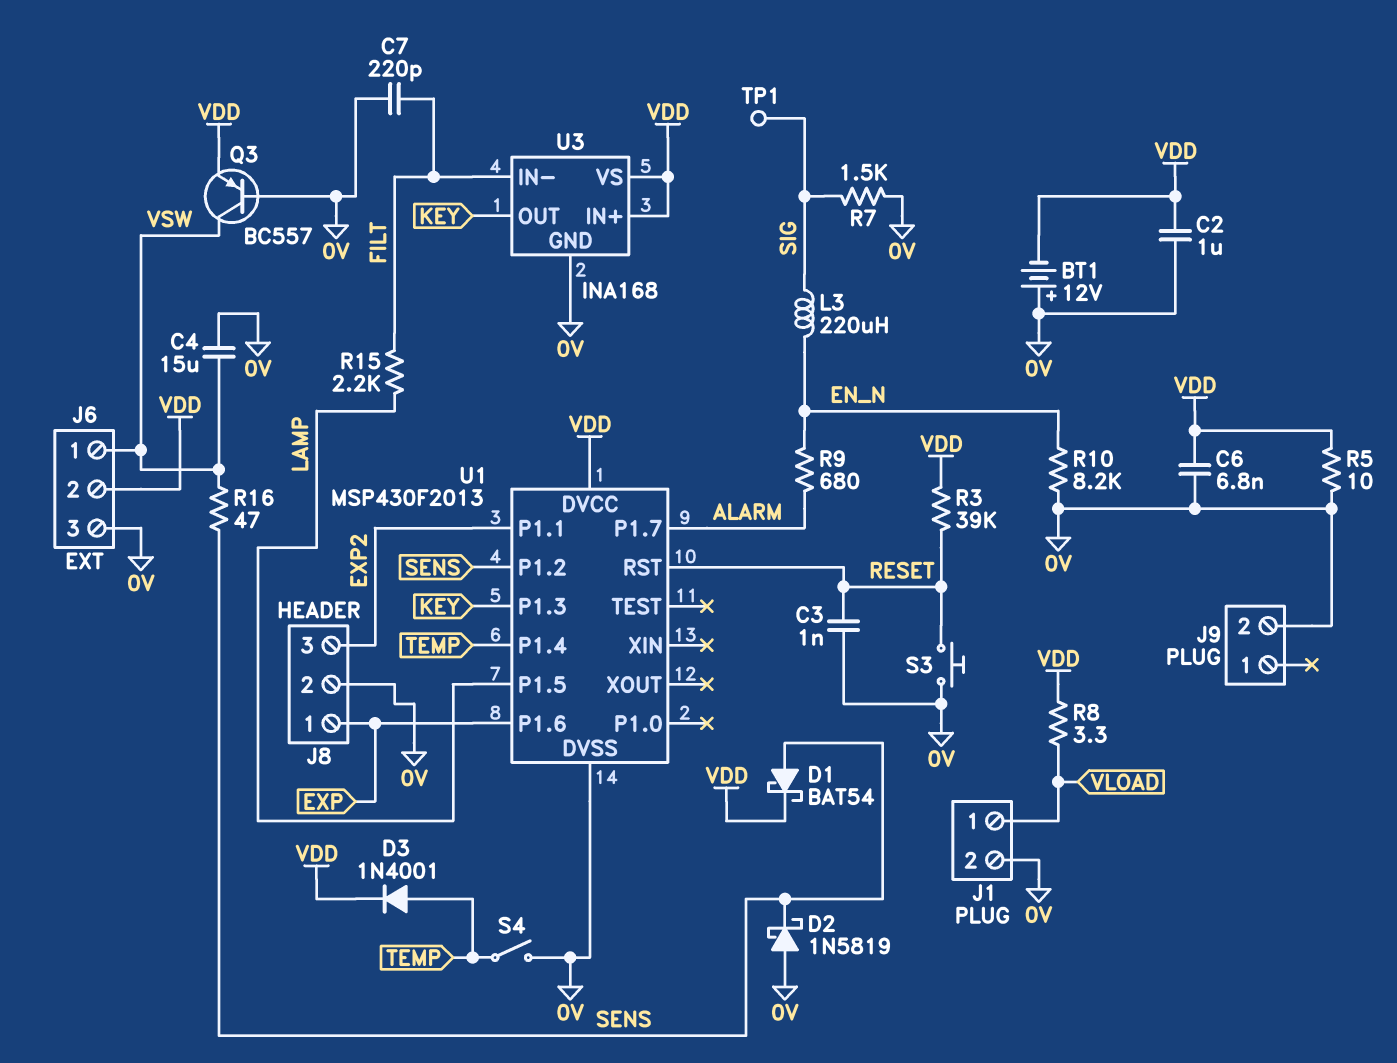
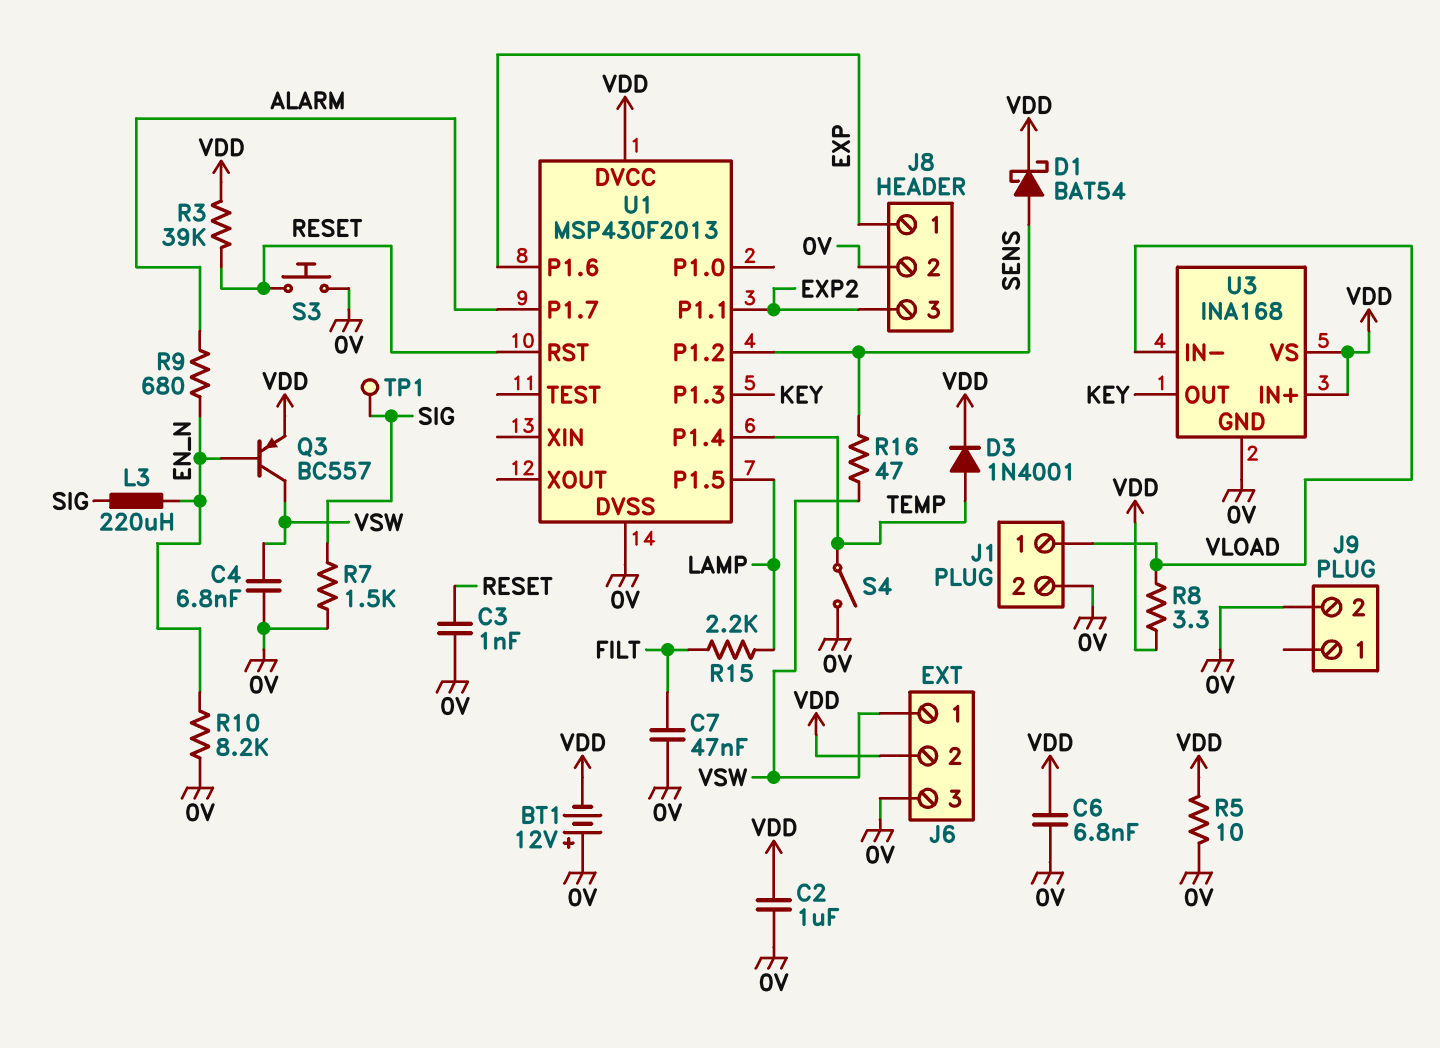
C4: 15uF (0V, VSW) -> 6.8nF (0V, VSW)
C7: 220pF (0V, FILT) -> 47nF (0V, FILT)
D2: schottky 1N5819 (A 0V, K SENS) -> none
Q3: PNP BC557 (B 0V, C VSW, E VDD) -> PNP BC557 (B EN_N, C VSW, E VDD)
U3 pin IN-: FILT -> VLOAD

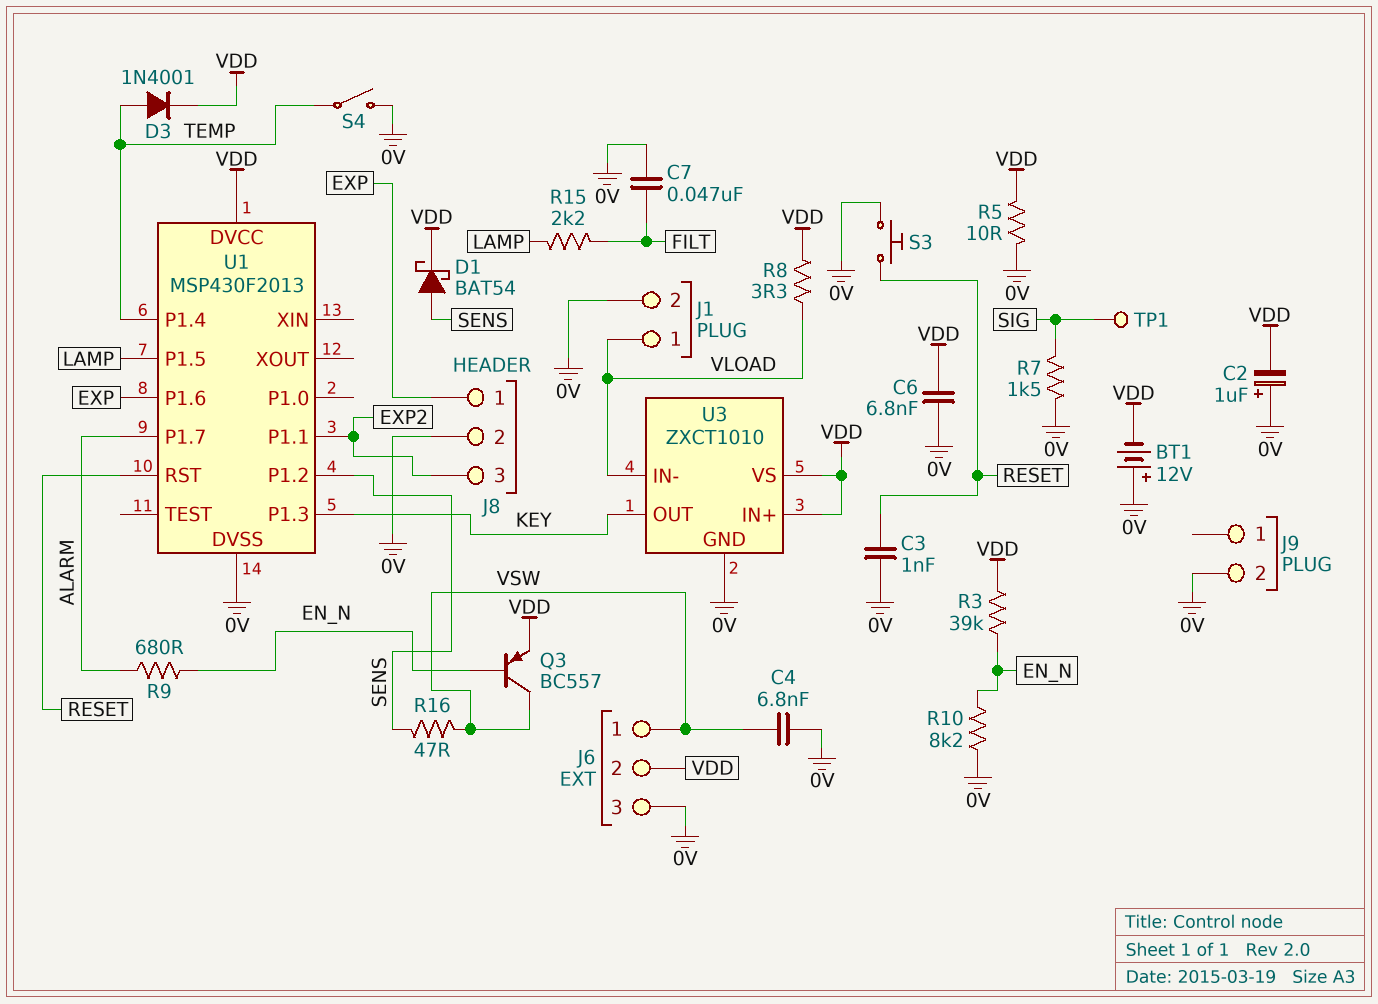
C2: 1uF (0V, VDD) -> 1uF (plus 0V, minus VDD)
L3: 220uH (EN_N, SIG) -> none
R3: 39k (RESET, VDD) -> 39k (EN_N, VDD)
U3: INA168 -> ZXCT1010

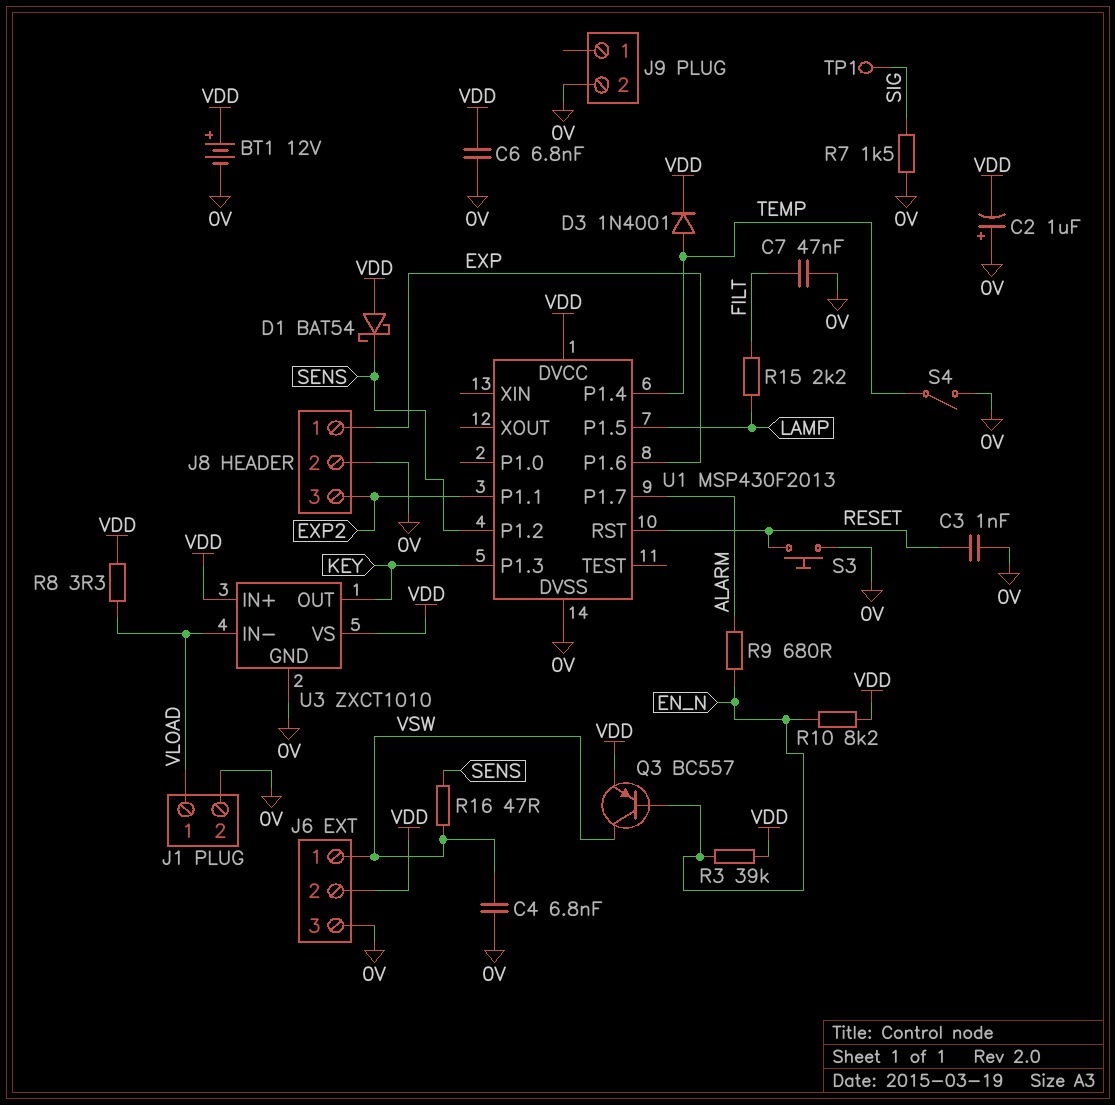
BT1: 12V (plus 0V, minus VDD) -> 12V (plus VDD, minus 0V)
D1: schottky BAT54 (A SENS, K VDD) -> schottky BAT54 (A VDD, K SENS)
R5: 10 (0V, VDD) -> none
R10: 8.2k (0V, EN_N) -> 8.2k (EN_N, VDD)

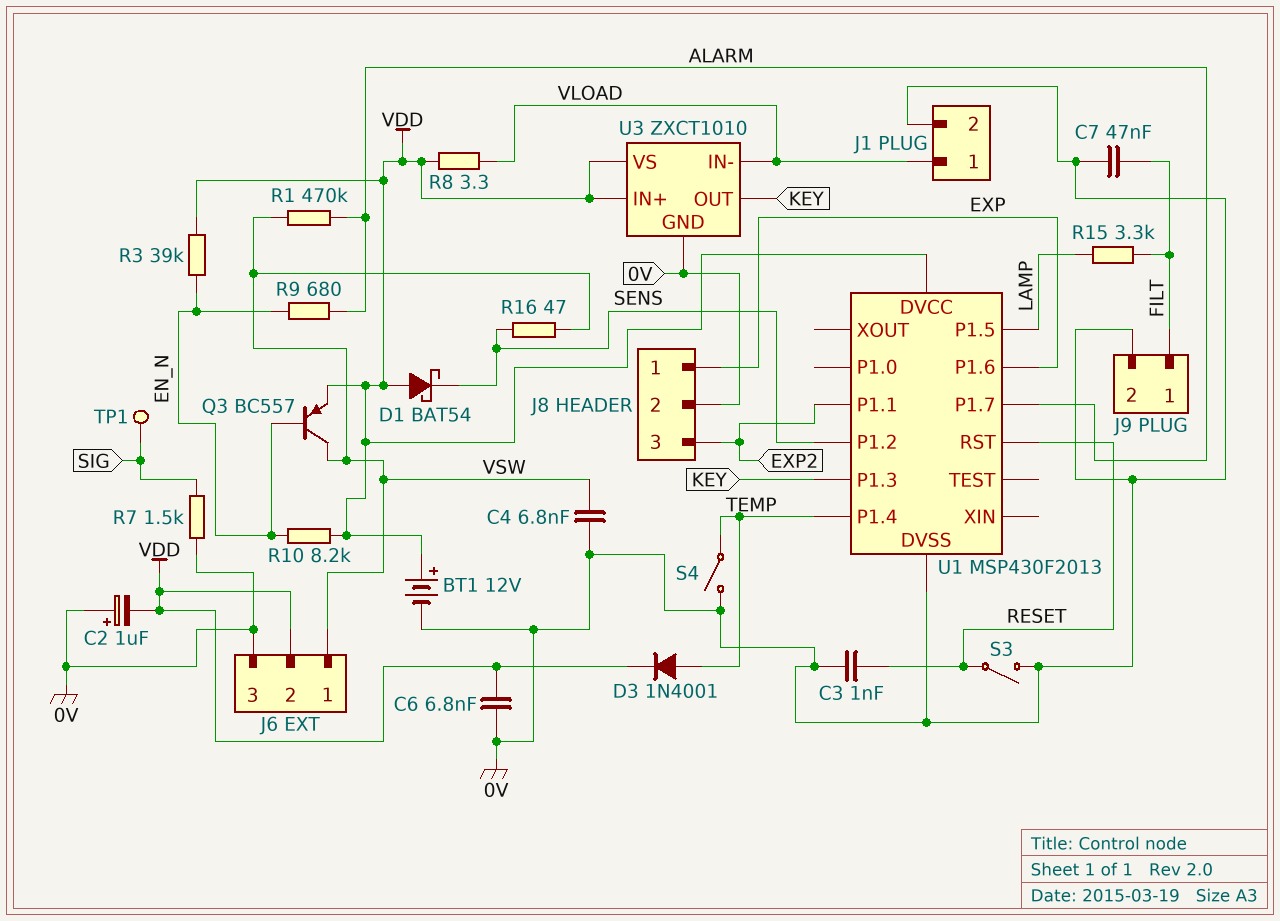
J9 pin 1: none -> FILT
R1: none -> 470k (ALARM, VSW)
R15: 2.2k (FILT, LAMP) -> 3.3k (FILT, LAMP)
S3: button (0V, RESET) -> switch (0V, RESET)

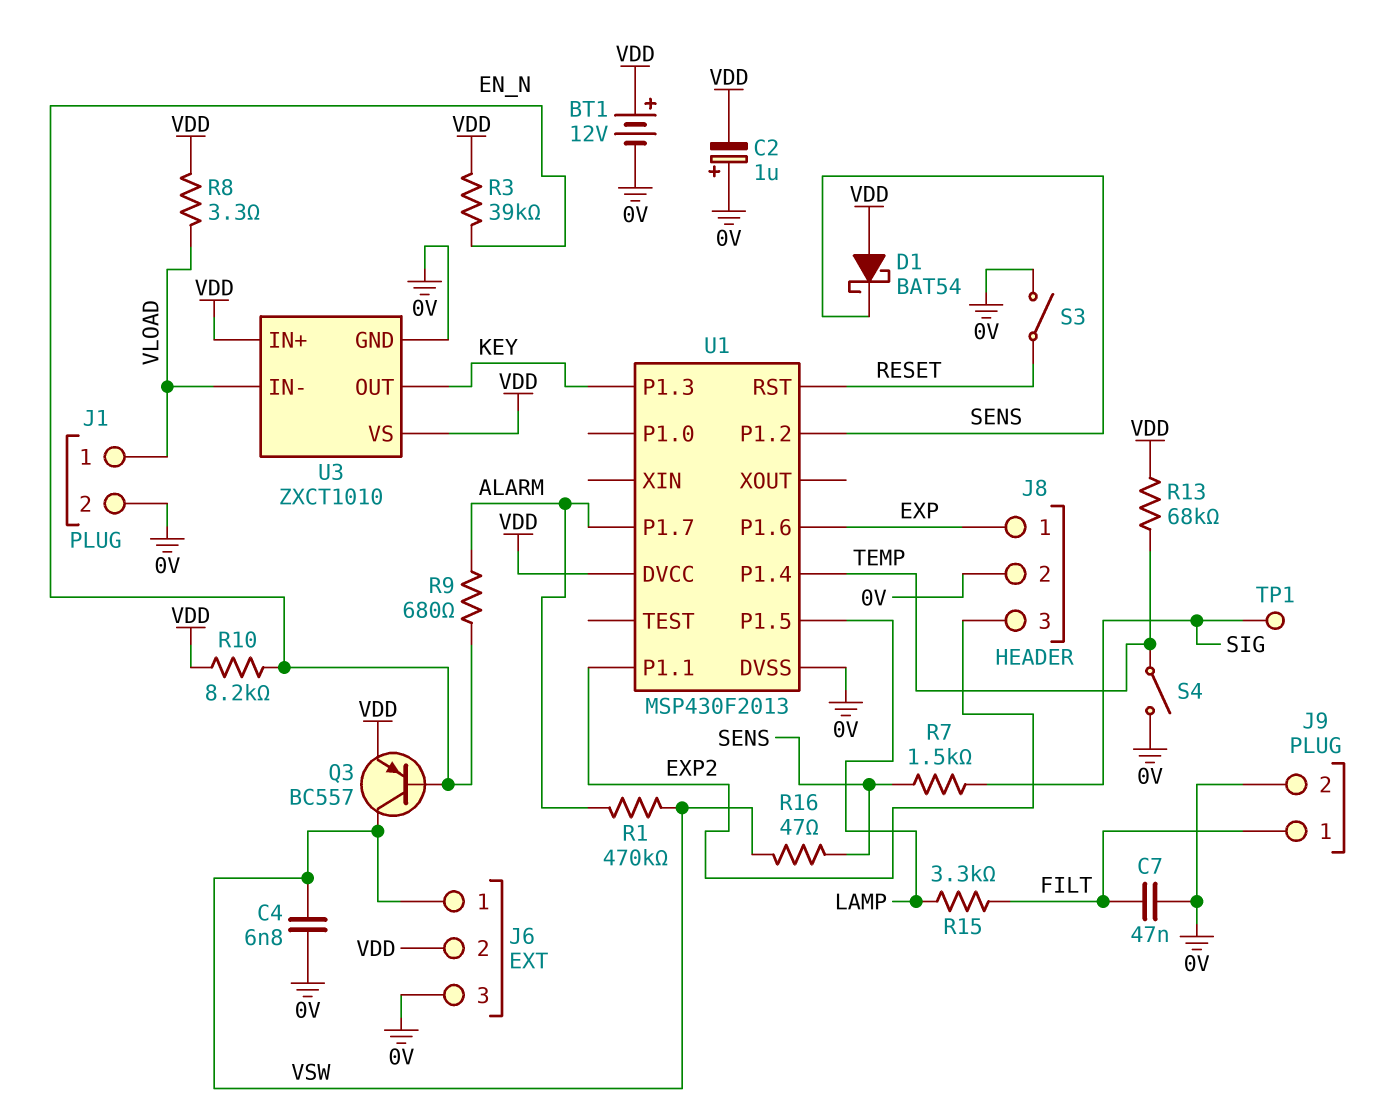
C3: 1nF (0V, RESET) -> none
C6: 6.8nF (0V, VDD) -> none
D3: diode 1N4001 (A TEMP, K VDD) -> none
R7: 1.5k (0V, SIG) -> 1.5k (SENS, SIG)
R13: none -> 68k (TEMP, VDD)

